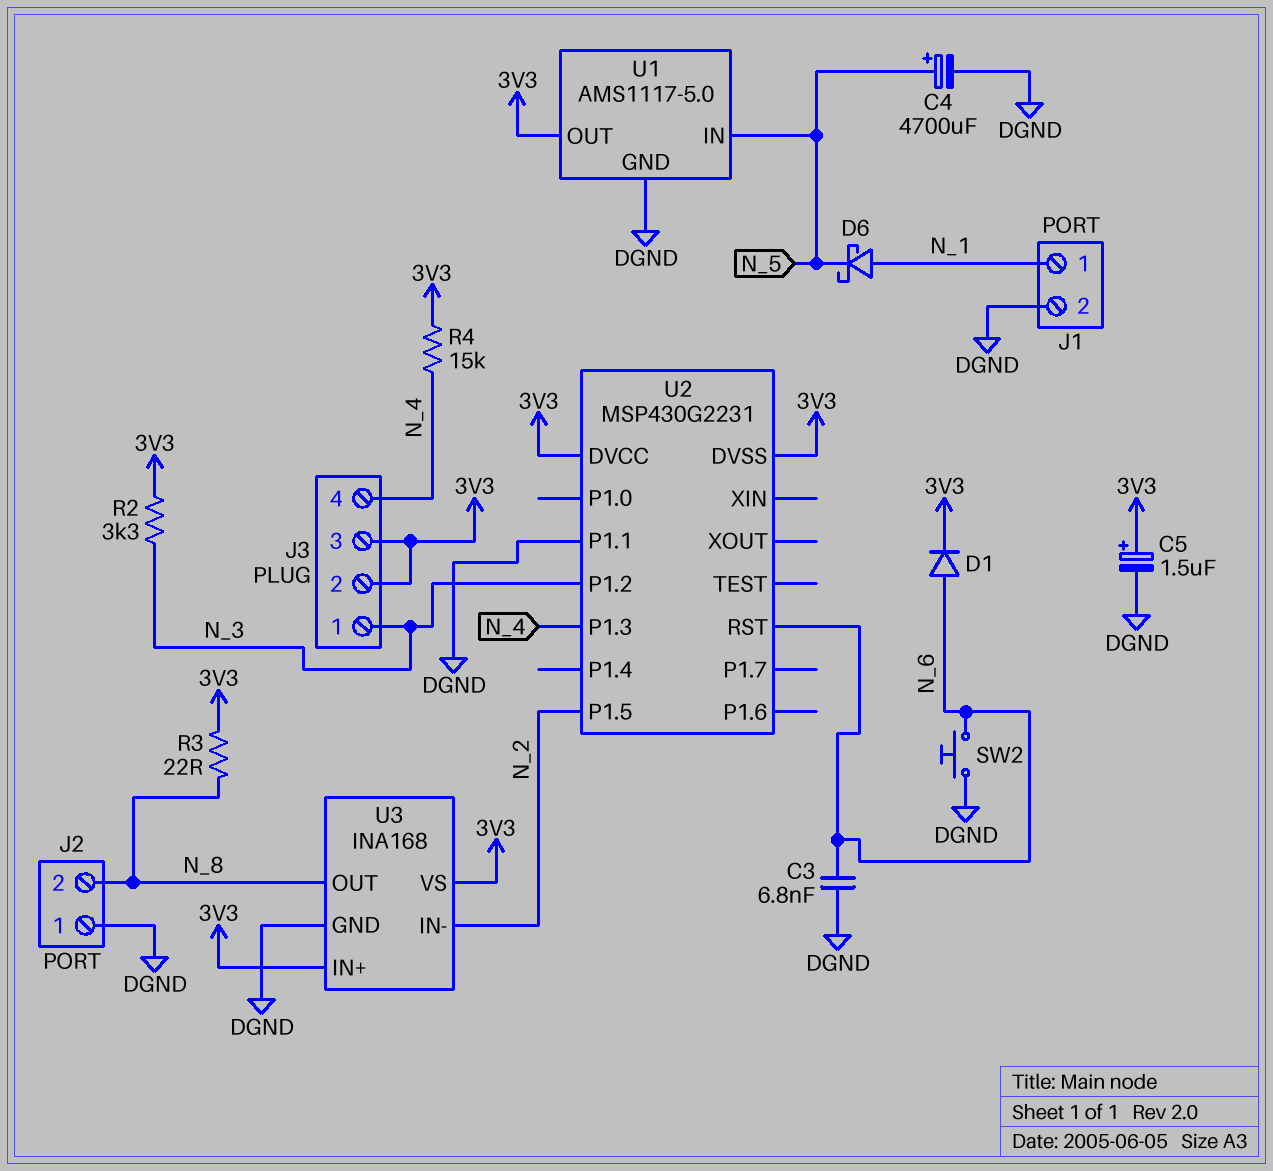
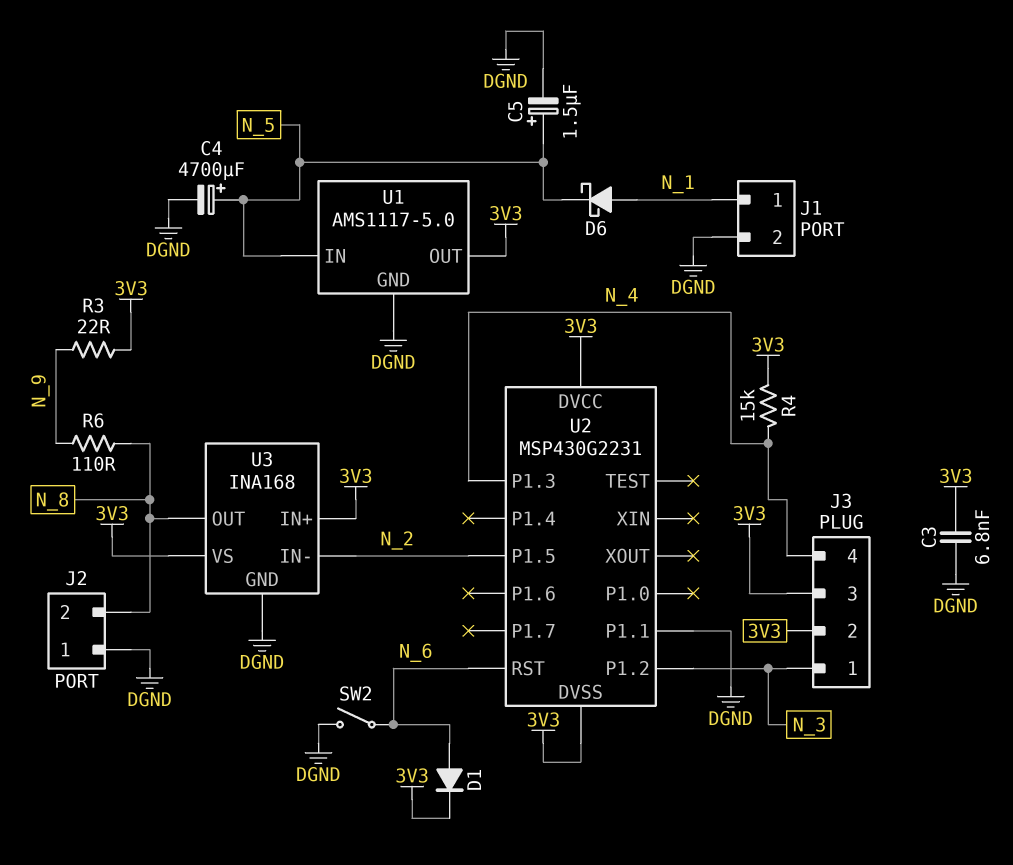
C3: 6.8nF (DGND, N_6) -> 6.8nF (3V3, DGND)
C5: 1.5uF (plus 3V3, minus DGND) -> 1.5uF (plus N_5, minus DGND)
R2: 3.3k (3V3, N_3) -> none
R3: 22 (3V3, N_8) -> 22 (3V3, N_9)
R6: none -> 110 (N_8, N_9)
SW2: button (DGND, N_6) -> switch (DGND, N_6)

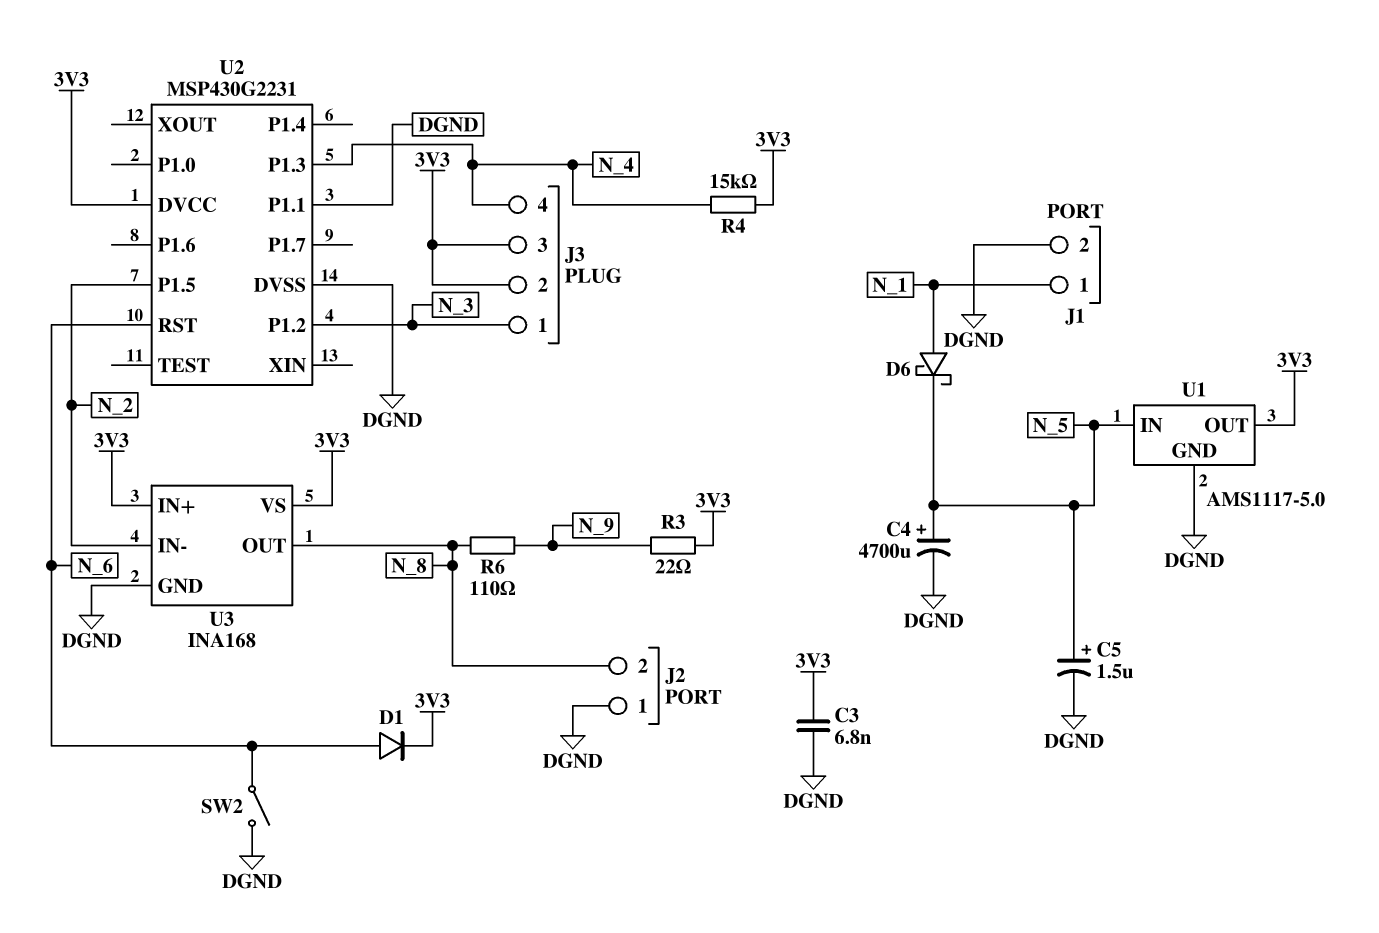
U2 pin DVSS: 3V3 -> DGND

